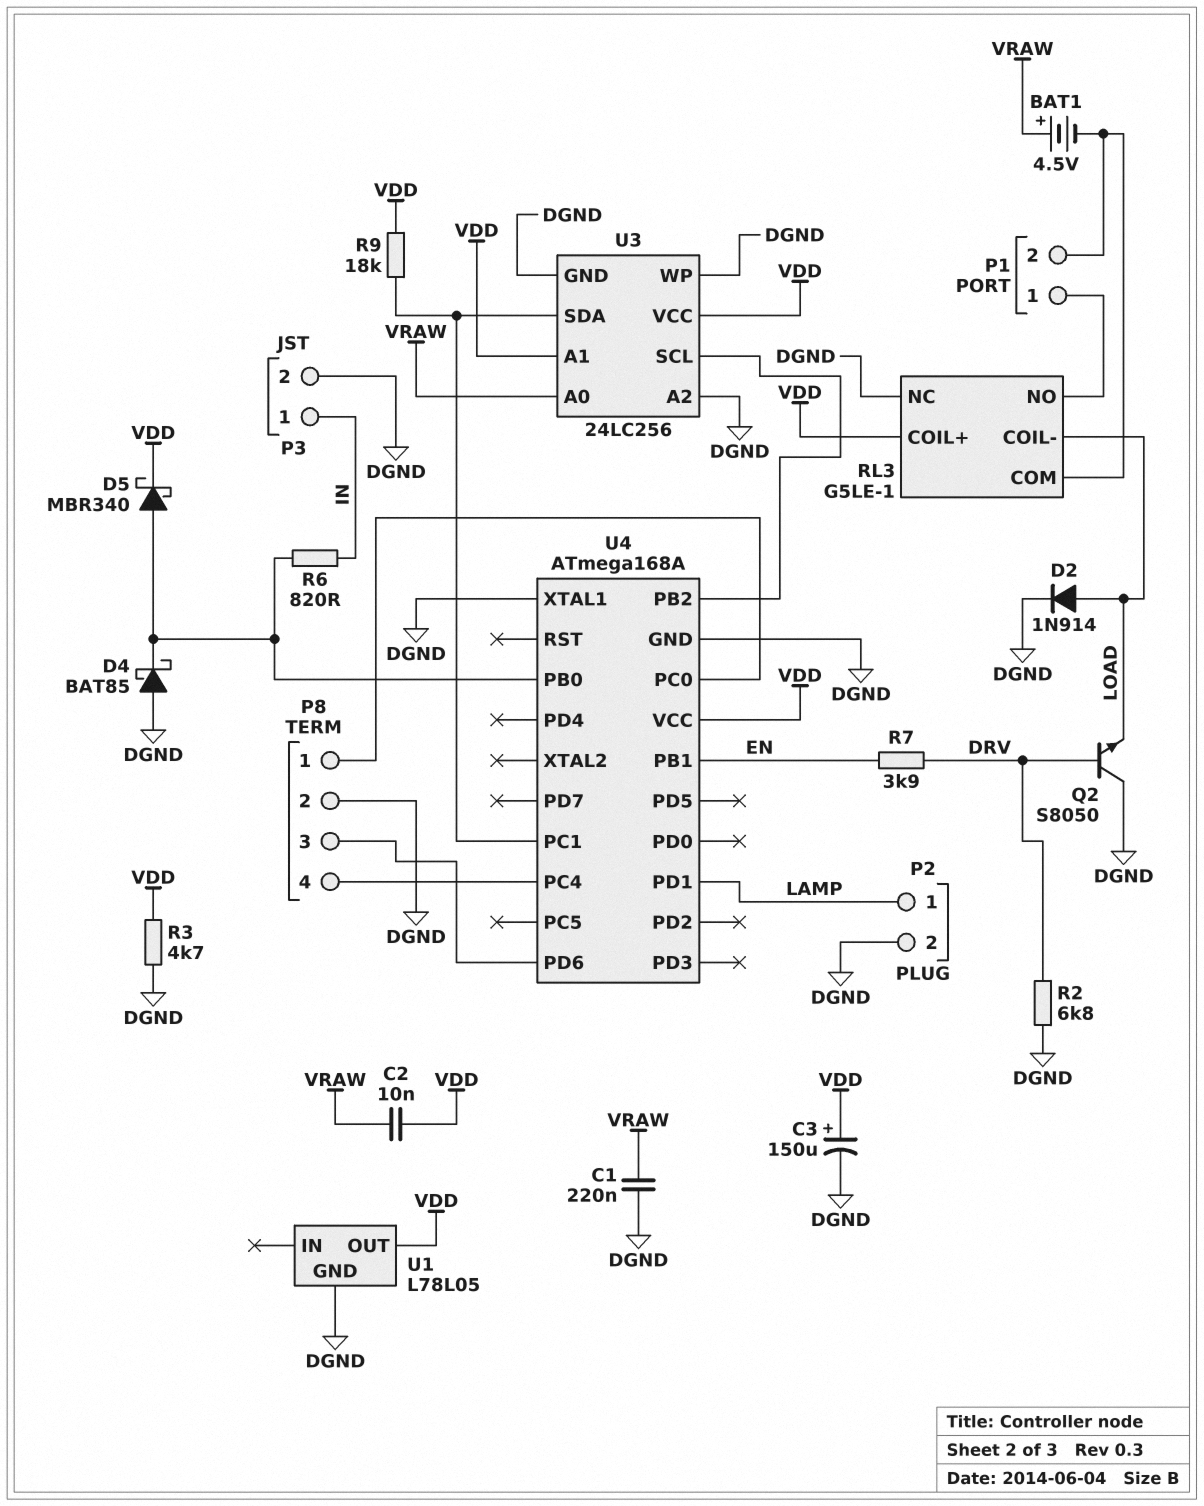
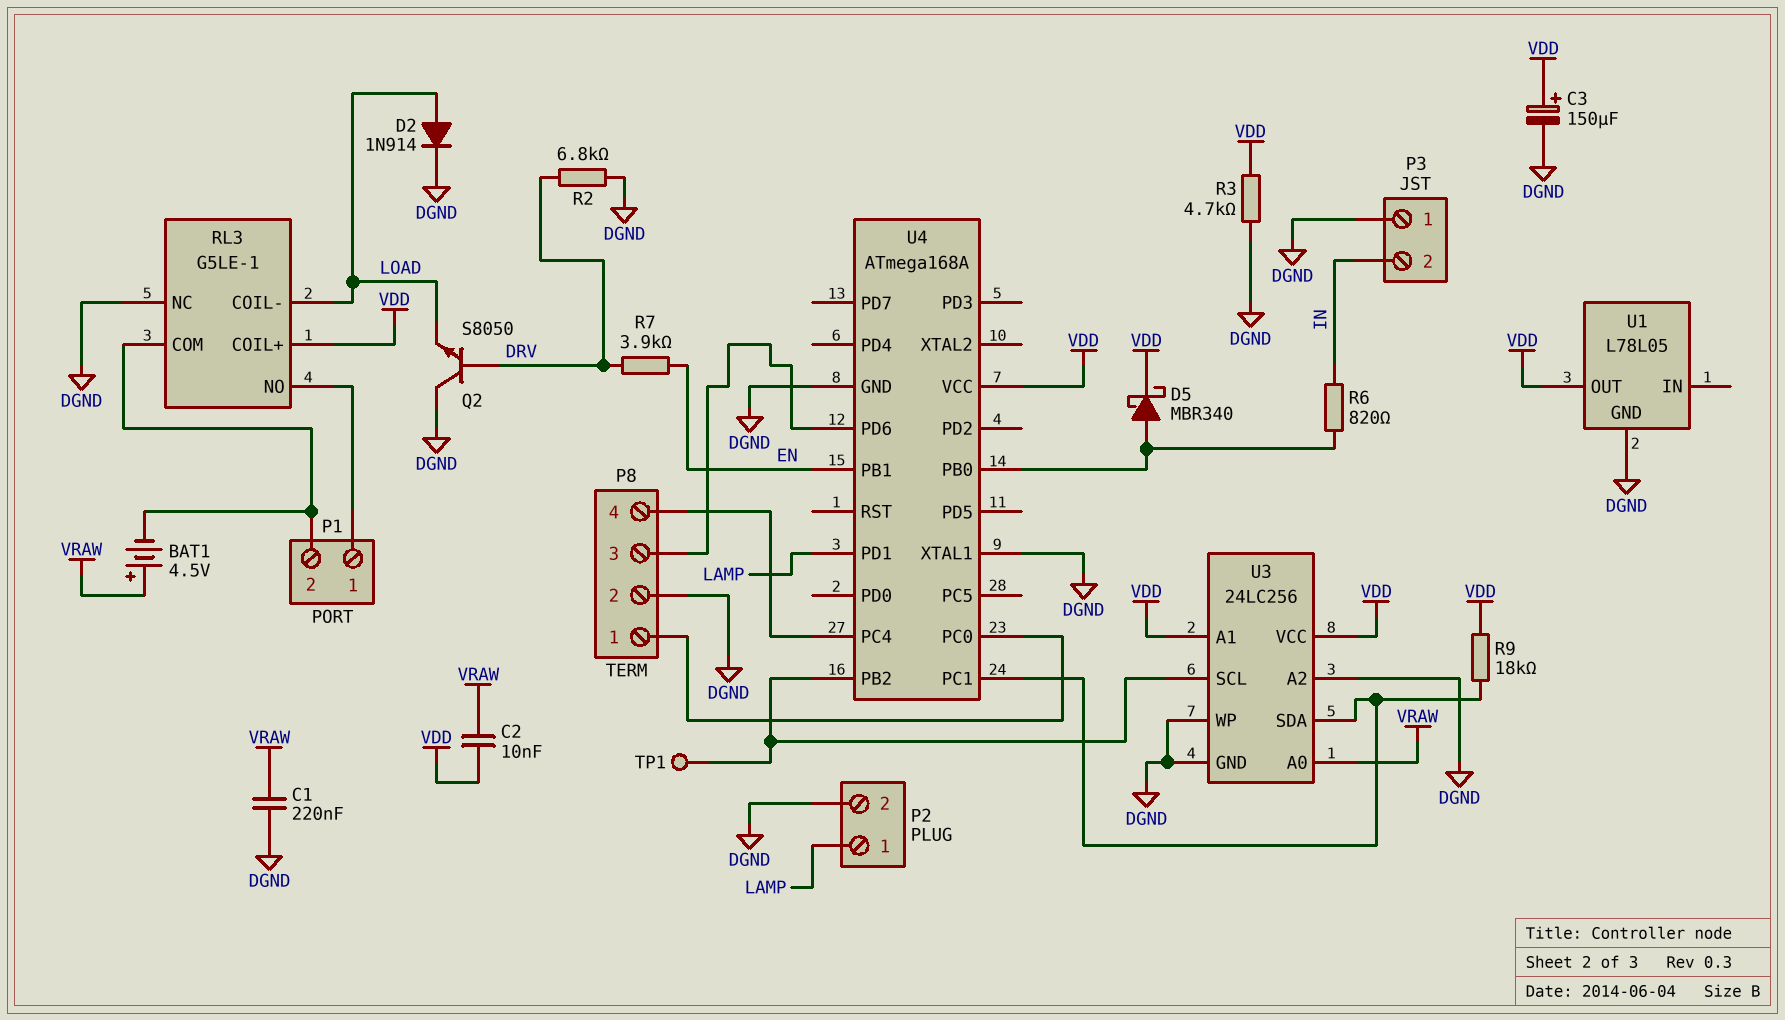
D4: schottky BAT85 (A DGND, K U4/PB0) -> none
P3 pin 1: IN -> DGND
P3 pin 2: DGND -> IN
TP1: none -> test point (U3/SCL)

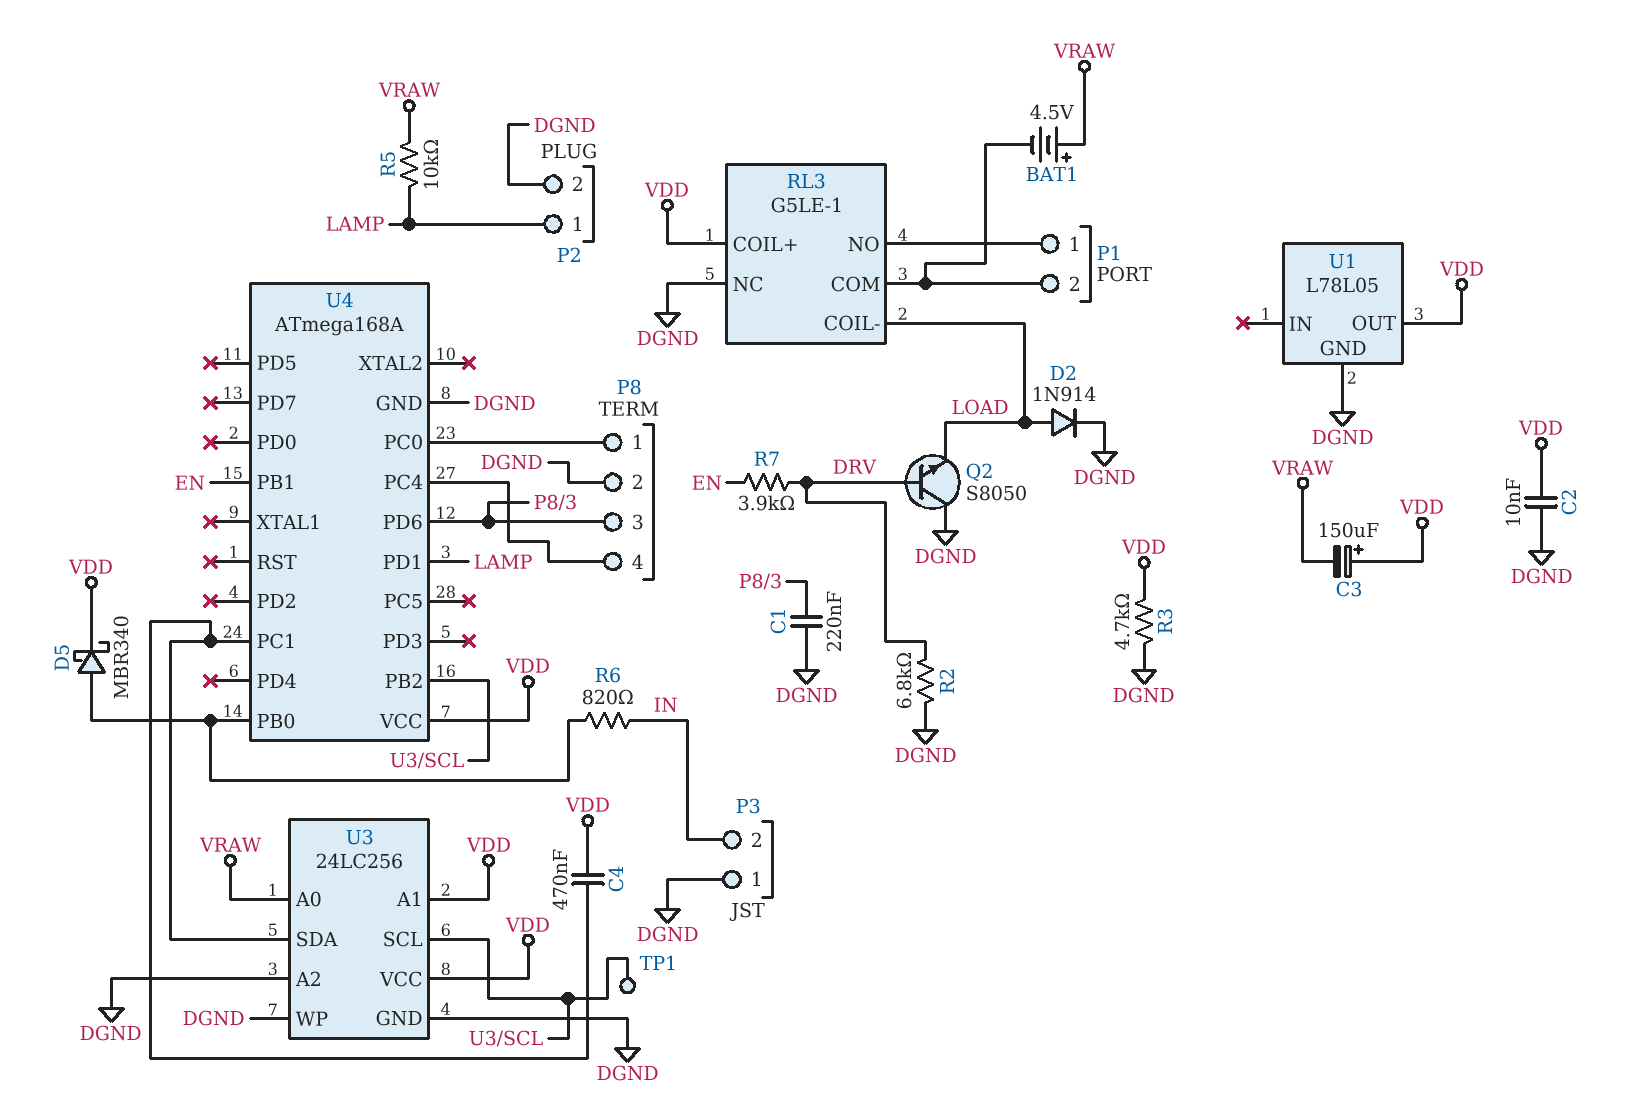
C1: 220nF (DGND, VRAW) -> 220nF (DGND, P8/3)
C2: 10nF (VDD, VRAW) -> 10nF (DGND, VDD)
C3: 150uF (plus VDD, minus DGND) -> 150uF (plus VDD, minus VRAW)
C4: none -> 470nF (U3/SDA, VDD)
R5: none -> 10k (LAMP, VRAW)
R9: 18k (U3/SDA, VDD) -> none
U4 pin XTAL1: DGND -> none

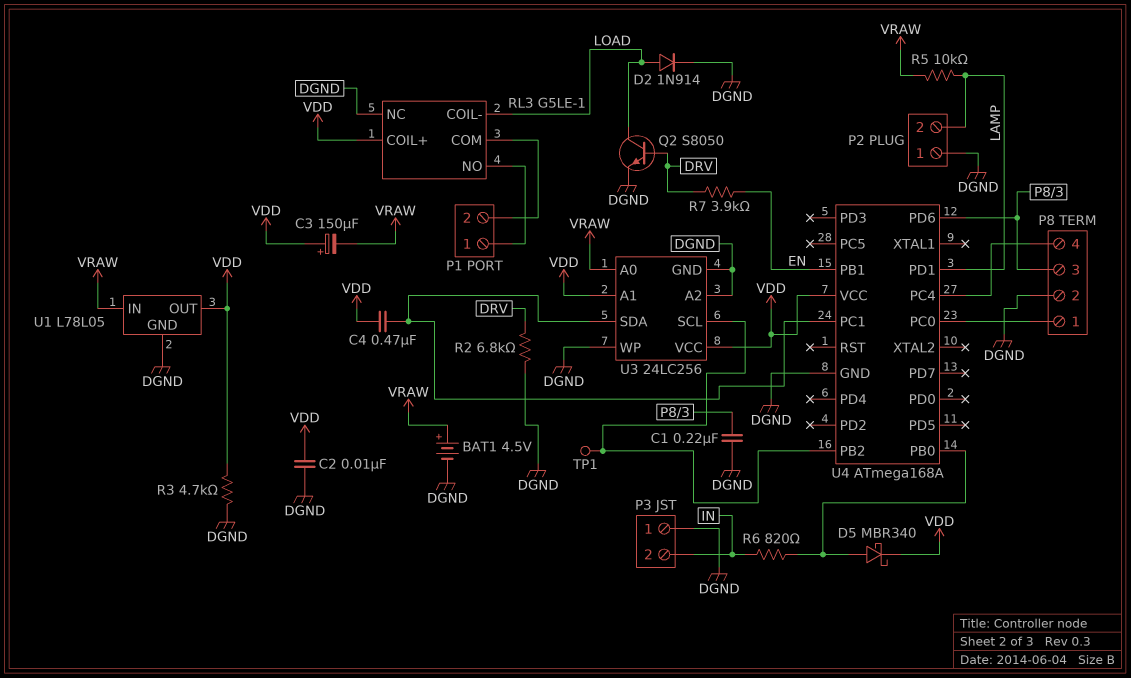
BAT1: 4.5V (plus VRAW, minus P1/2) -> 4.5V (plus VRAW, minus DGND)
P2 pin 1: LAMP -> DGND
P2 pin 2: DGND -> LAMP
Q2: NPN S8050 (B DRV, C DGND, E LOAD) -> NPN S8050 (B DRV, C LOAD, E DGND)
U1 pin IN: none -> VRAW

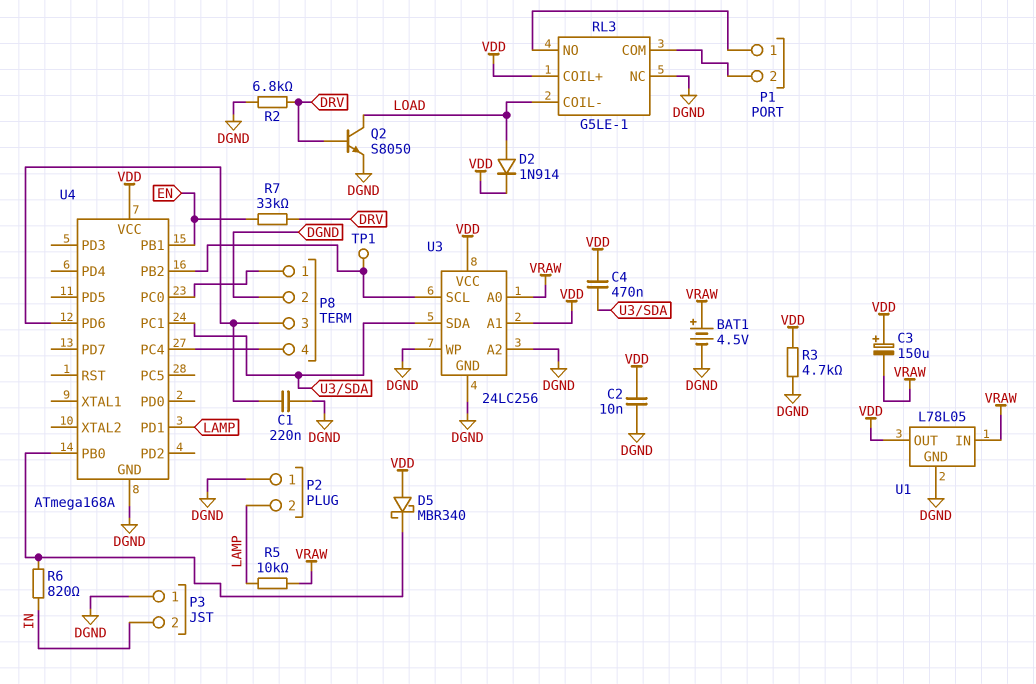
D2: diode 1N914 (A LOAD, K DGND) -> diode 1N914 (A LOAD, K VDD)
D5: schottky MBR340 (A U4/PB0, K VDD) -> schottky MBR340 (A VDD, K U4/PB0)
R7: 3.9k (DRV, EN) -> 33k (DRV, EN)

